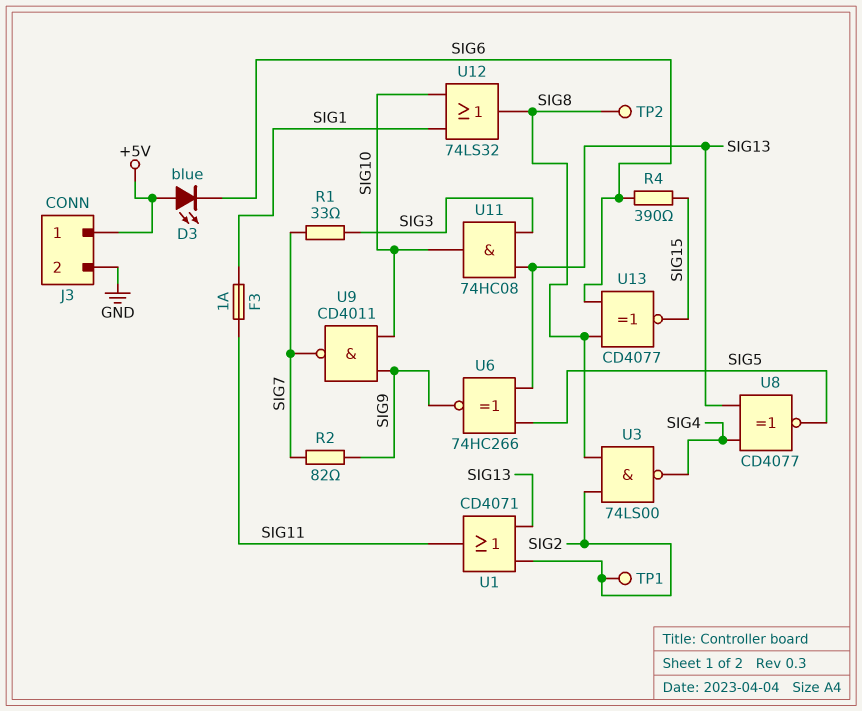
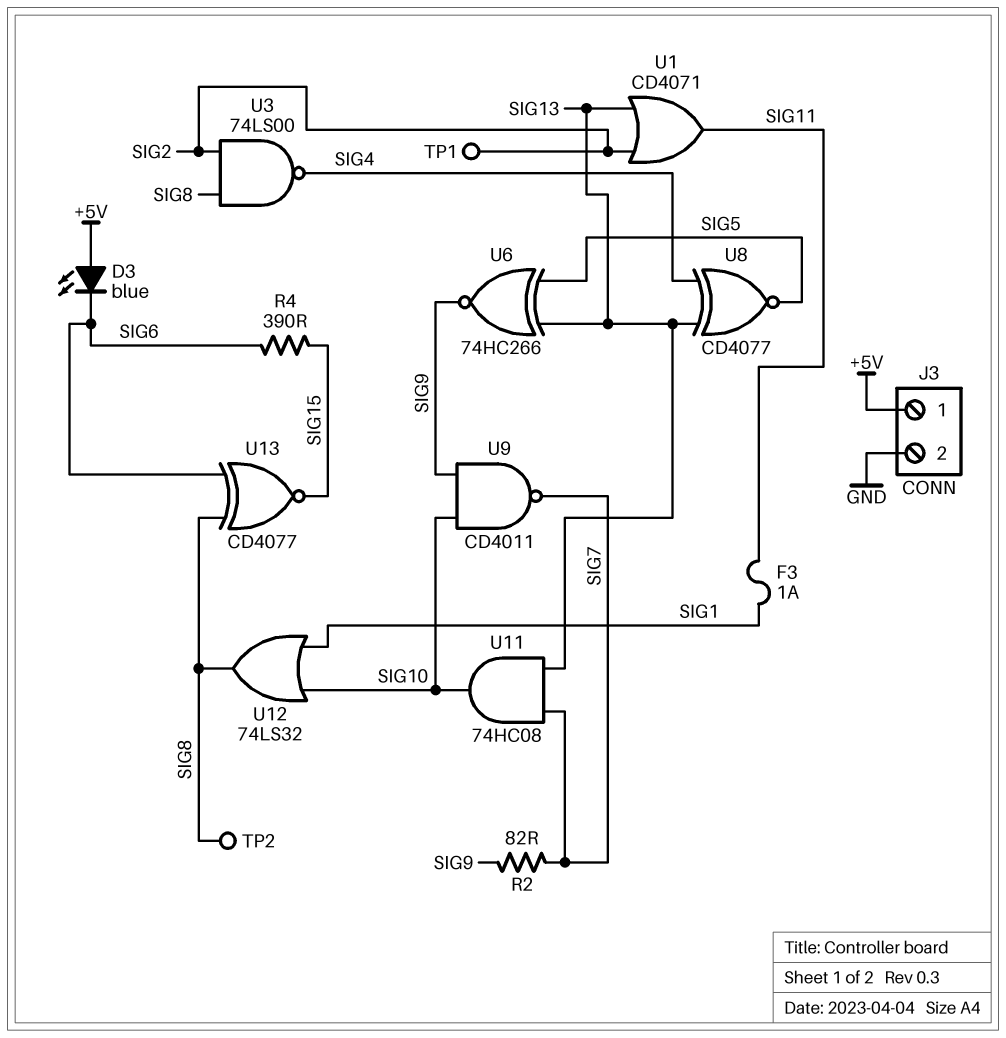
R1: 33 (SIG3, SIG7) -> none
U11: AND 74HC08 (in SIG3, in SIG13, out SIG10) -> AND 74HC08 (in SIG7, in SIG13, out SIG10)

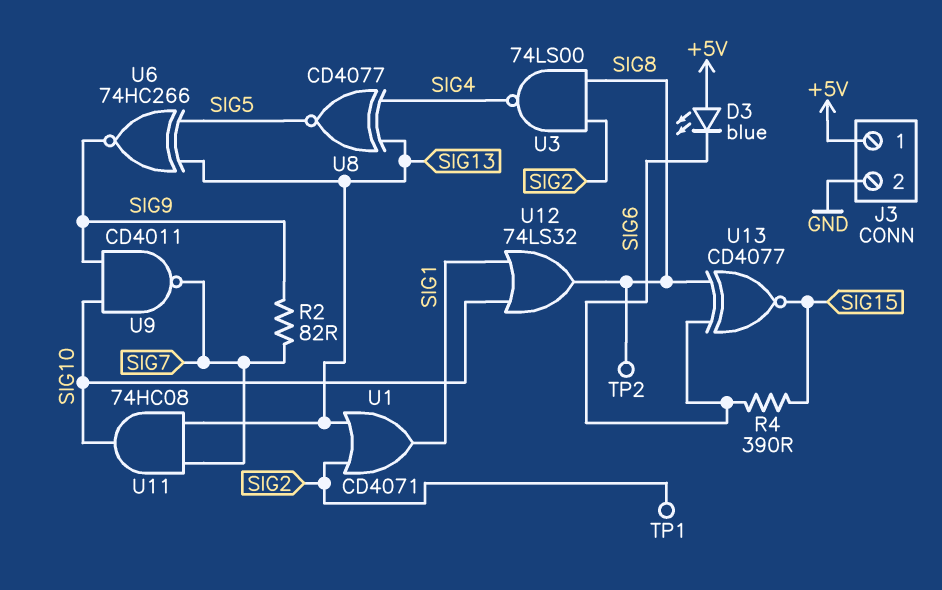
F3: 1A (SIG1, SIG11) -> none
U1: OR CD4071 (in SIG2, in SIG13, out SIG11) -> OR CD4071 (in SIG2, in SIG13, out SIG1)

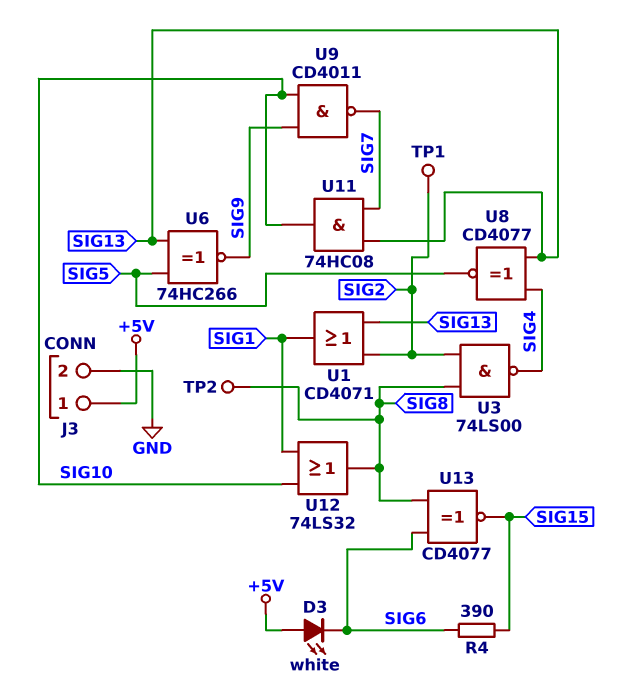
D3: LED blue (A +5V, K SIG6) -> LED white (A +5V, K SIG6)
R2: 82 (SIG7, SIG9) -> none

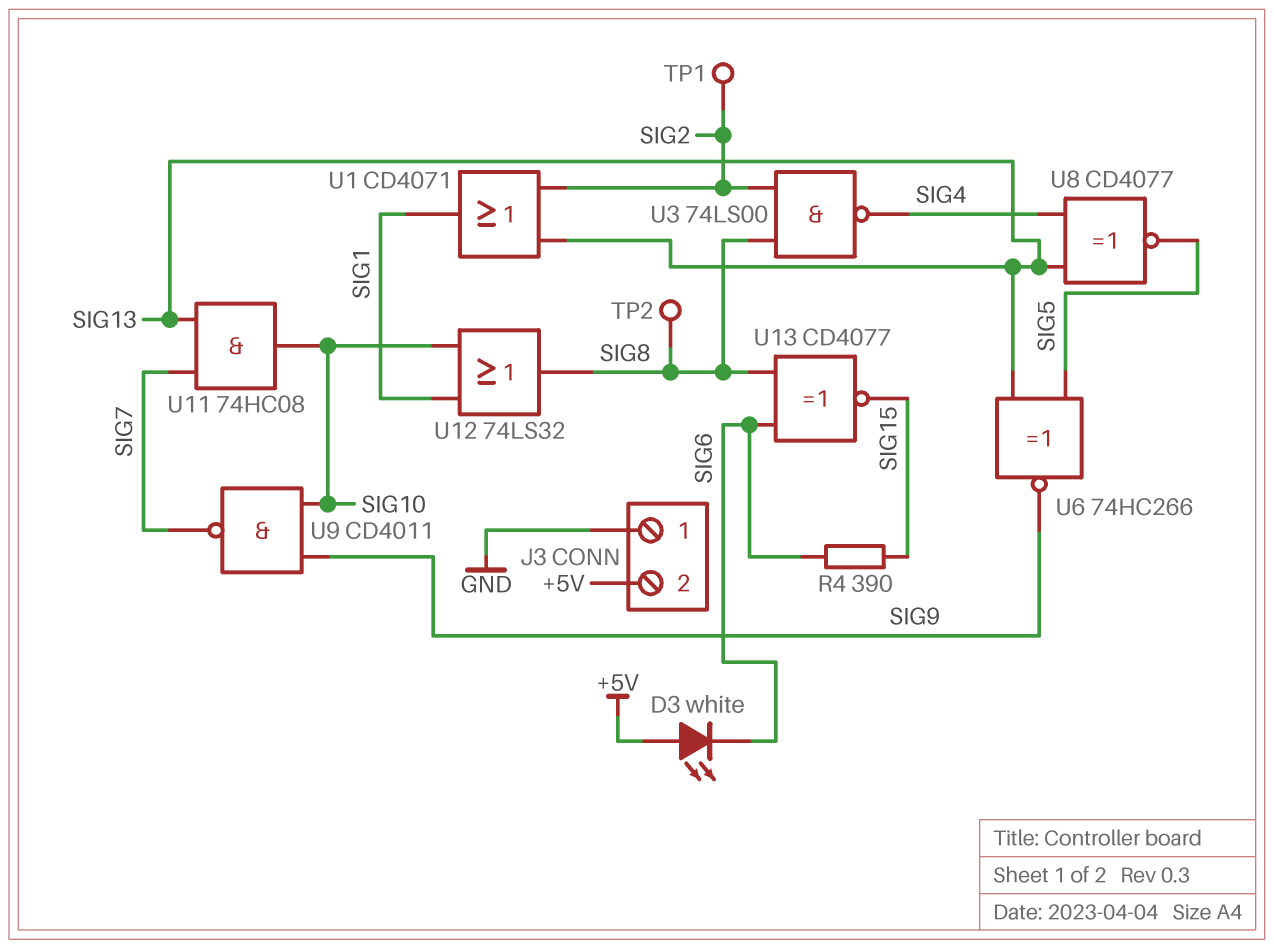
J3 pin 1: +5V -> GND
J3 pin 2: GND -> +5V

